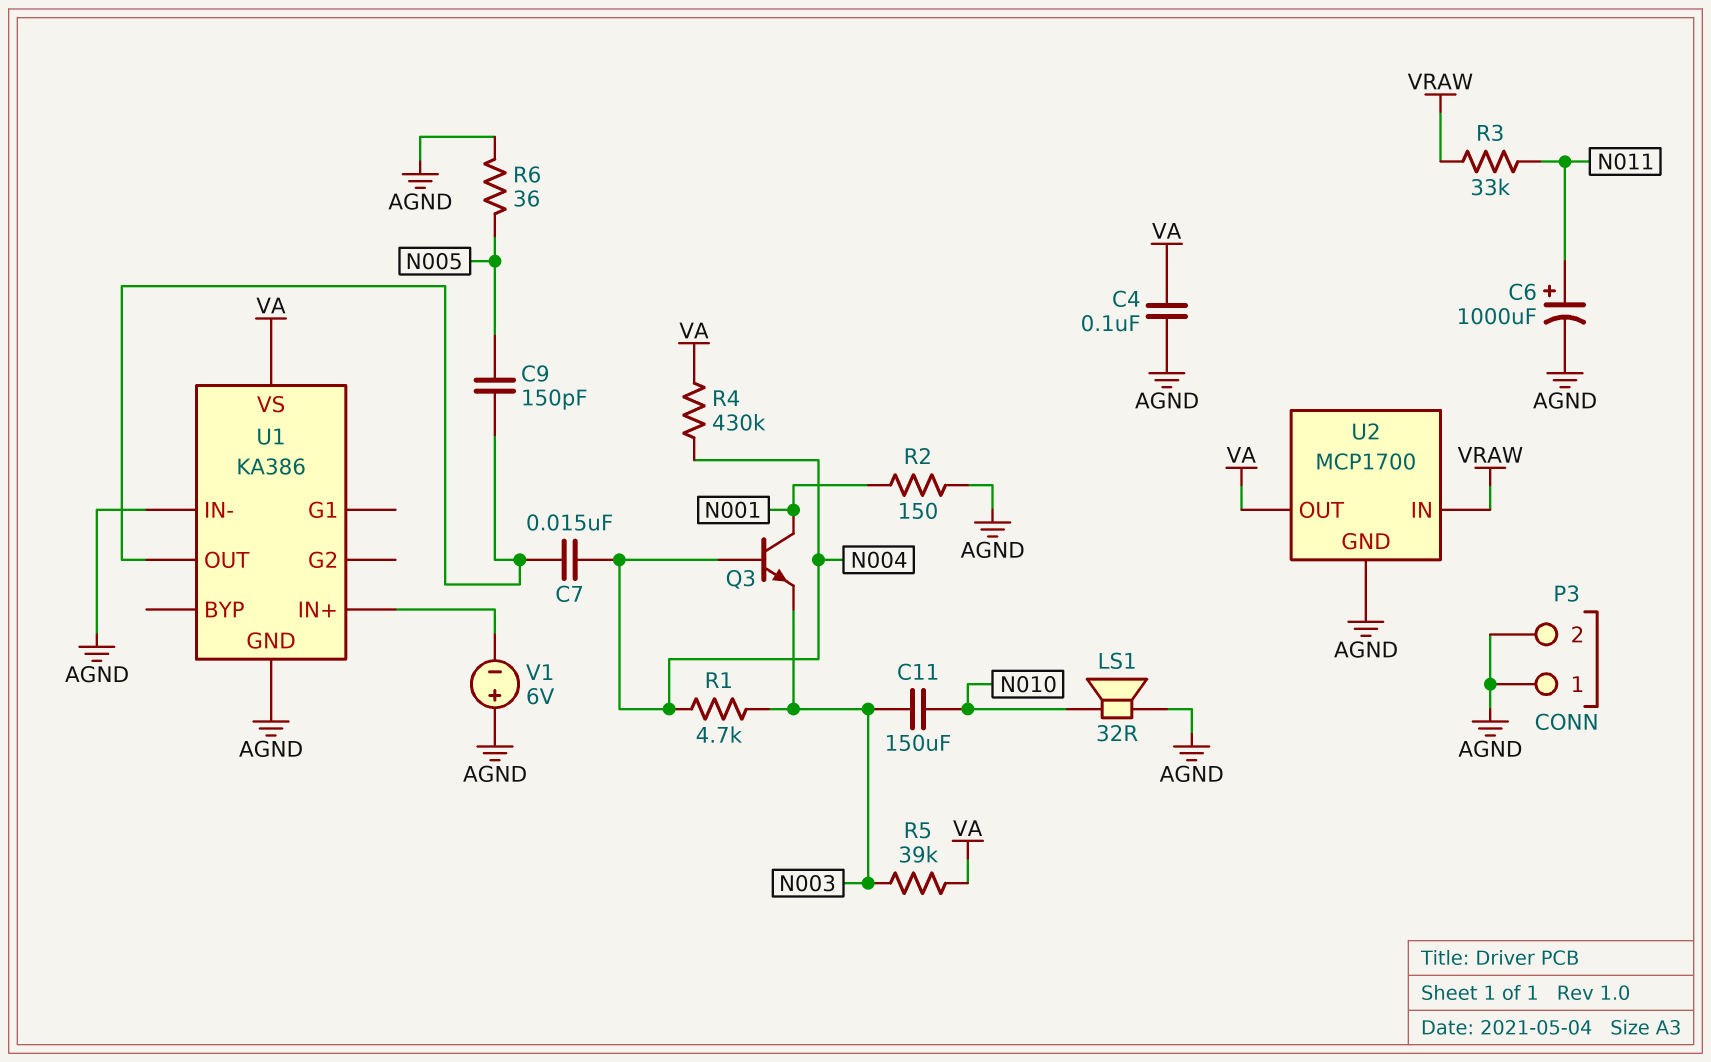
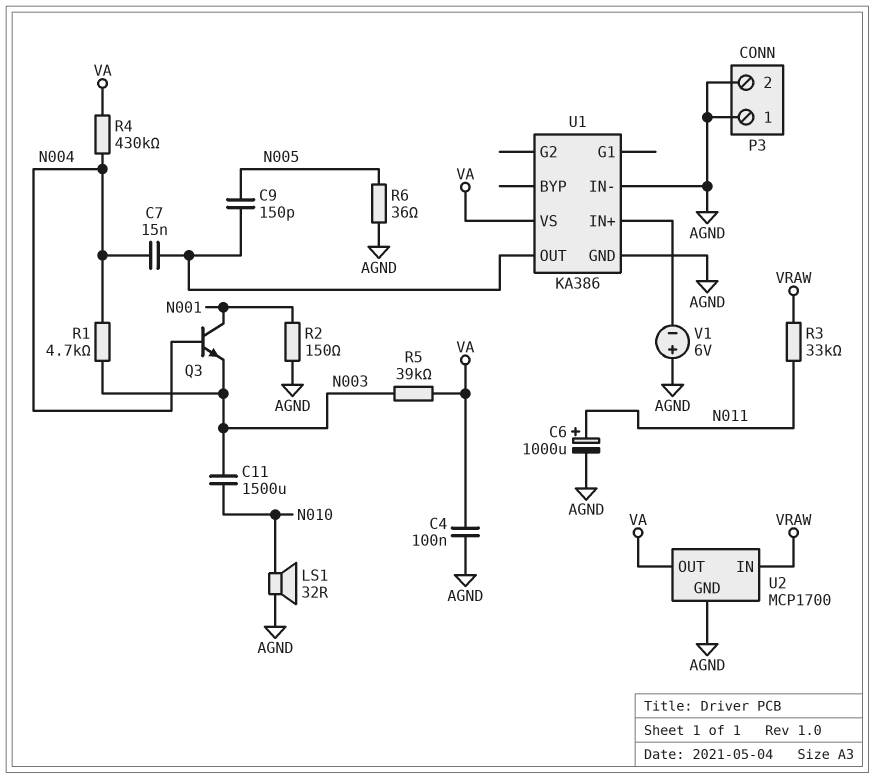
C11: 150uF (N003, N010) -> 1500uF (N003, N010)

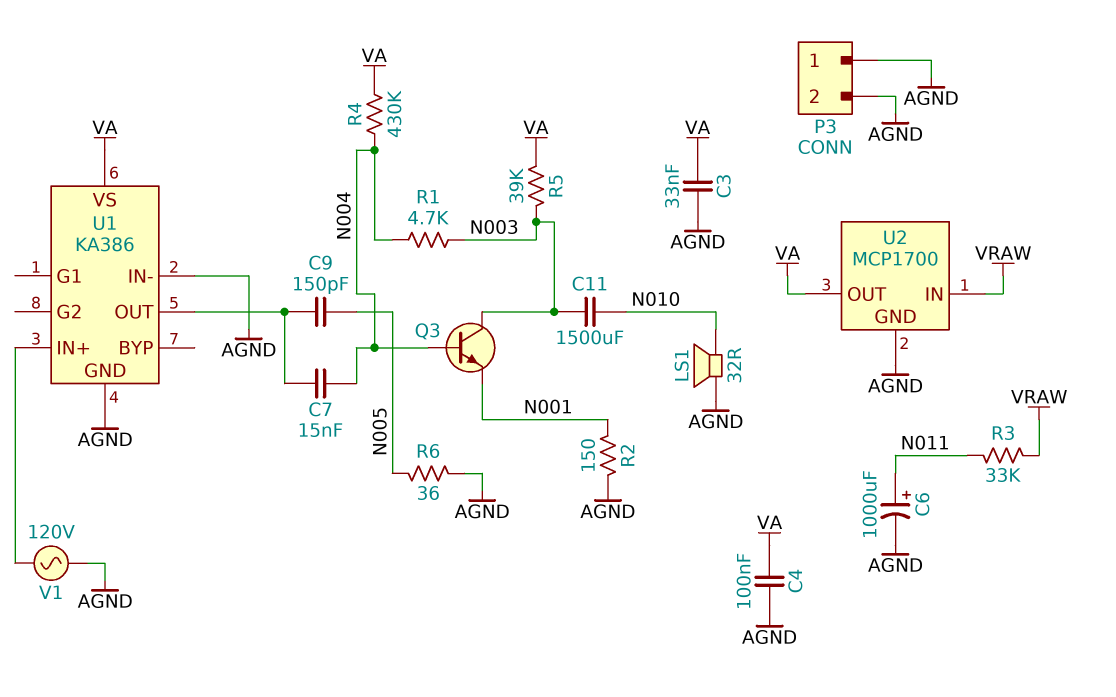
C3: none -> 33nF (AGND, VA)
Q3: NPN (B N004, C N001, E N003) -> NPN (B N004, C N003, E N001)
V1: 6V (plus AGND, minus U1/IN+) -> AC 120V (AGND, U1/IN+)

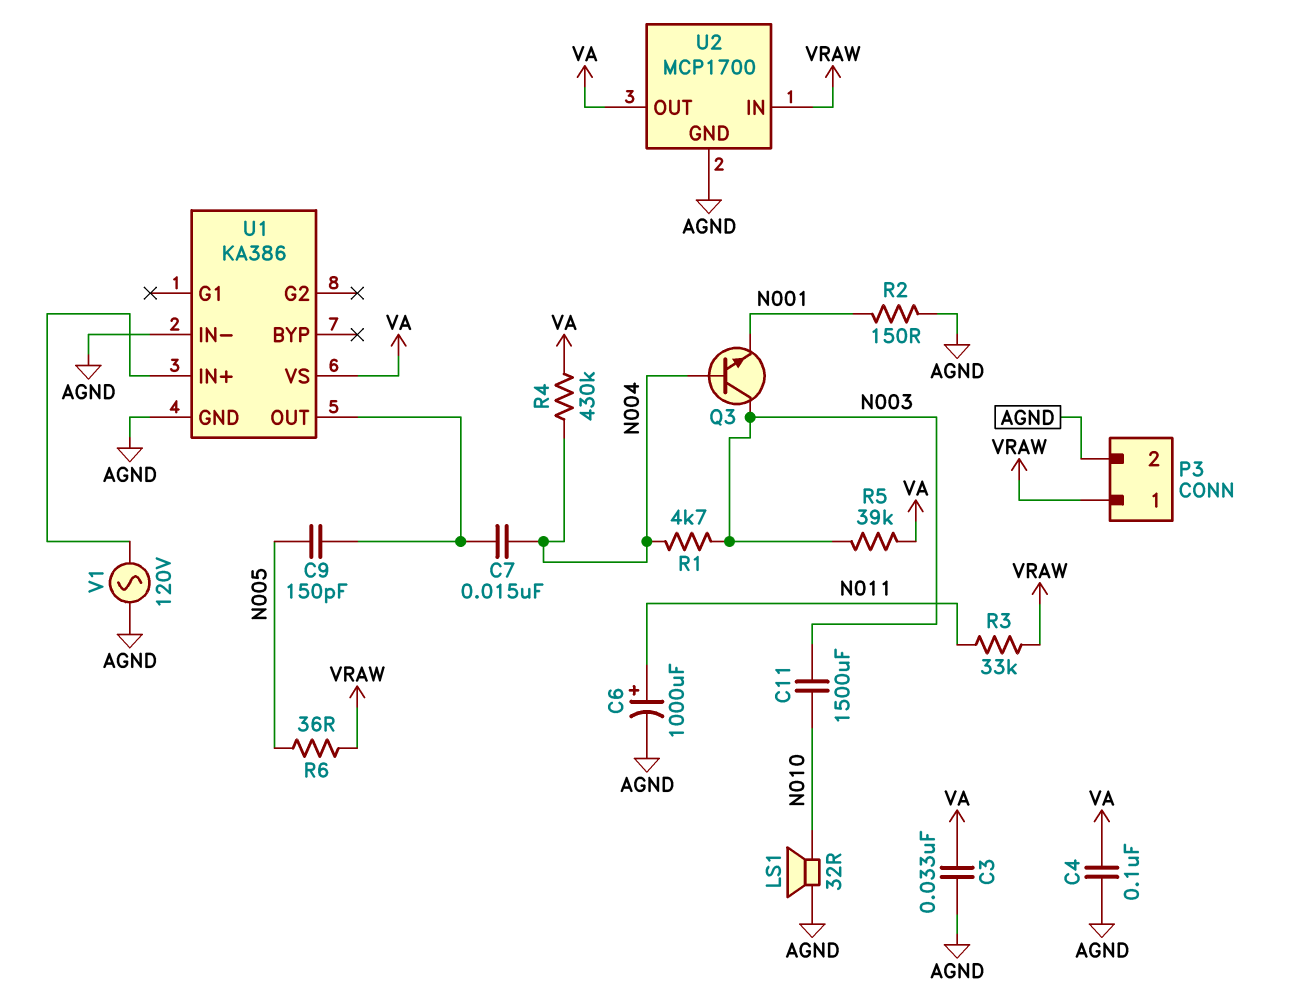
P3 pin 1: AGND -> VRAW
R6: 36 (AGND, N005) -> 36 (N005, VRAW)

